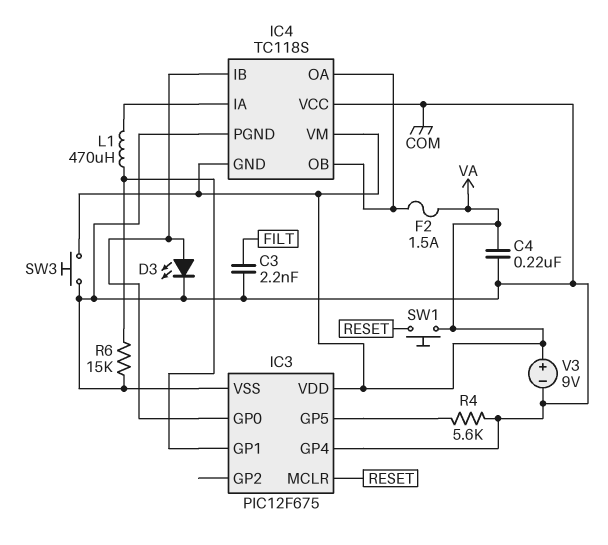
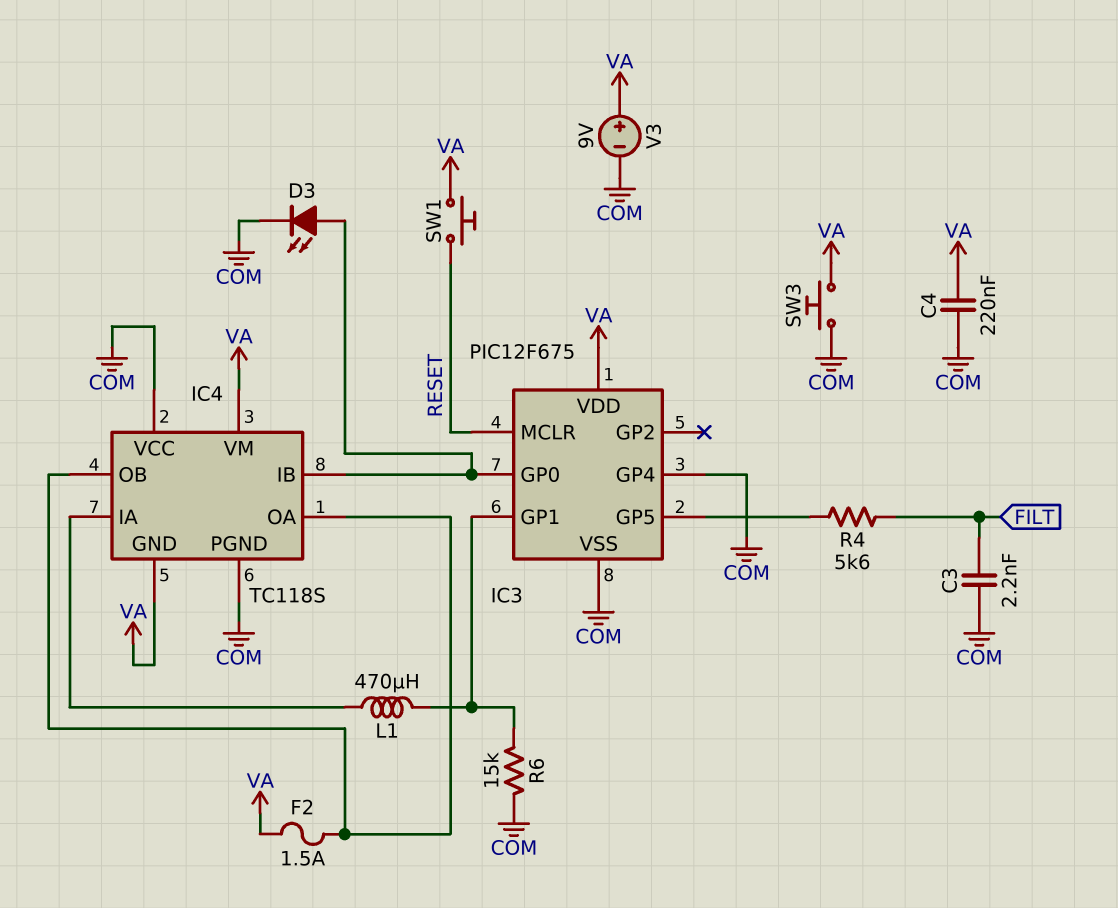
R4: 5.6k (COM, IC3/GP5) -> 5.6k (FILT, IC3/GP5)

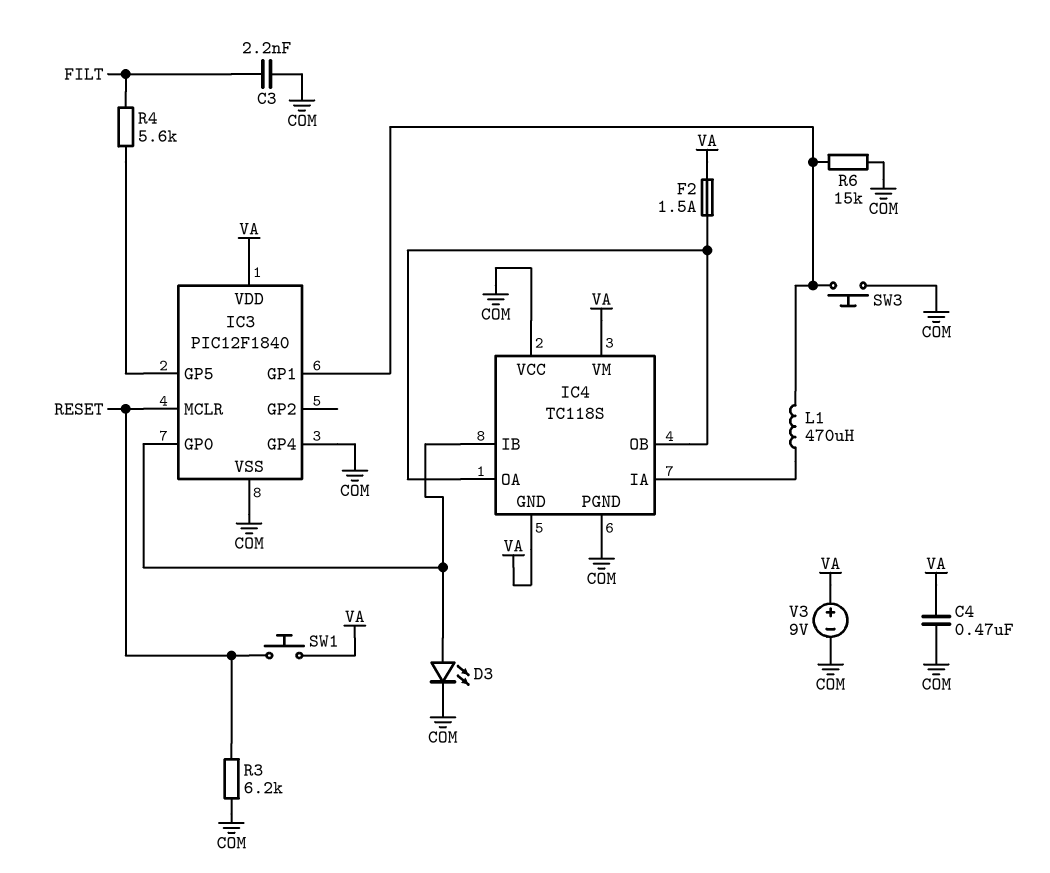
C4: 220nF (COM, VA) -> 470nF (COM, VA)
IC3: PIC12F675 -> PIC12F1840
R3: none -> 6.2k (COM, RESET)
SW3: button (COM, VA) -> button (COM, IC3/GP1)

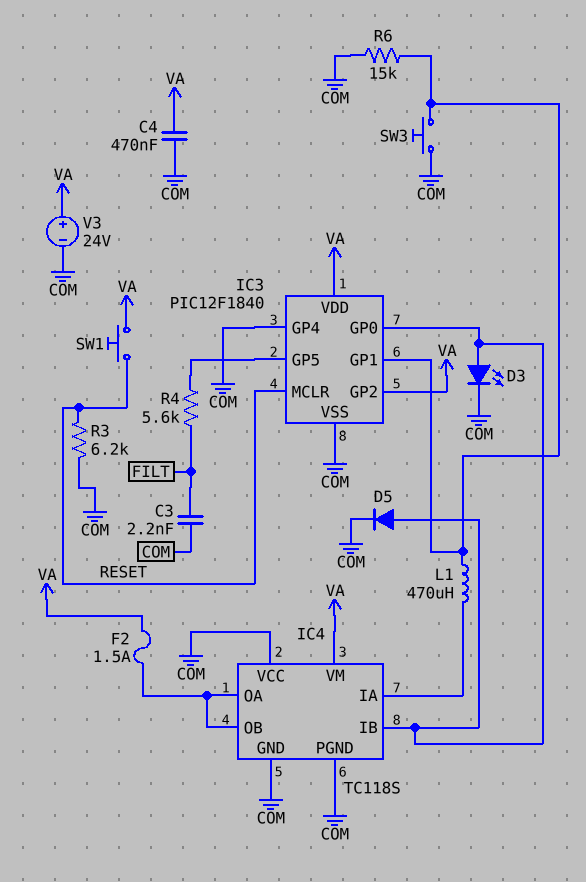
D5: none -> diode (A IC3/GP0, K COM)
IC3 pin GP2: none -> VA
IC4 pin GND: VA -> COM
V3: 9V (plus VA, minus COM) -> 24V (plus VA, minus COM)

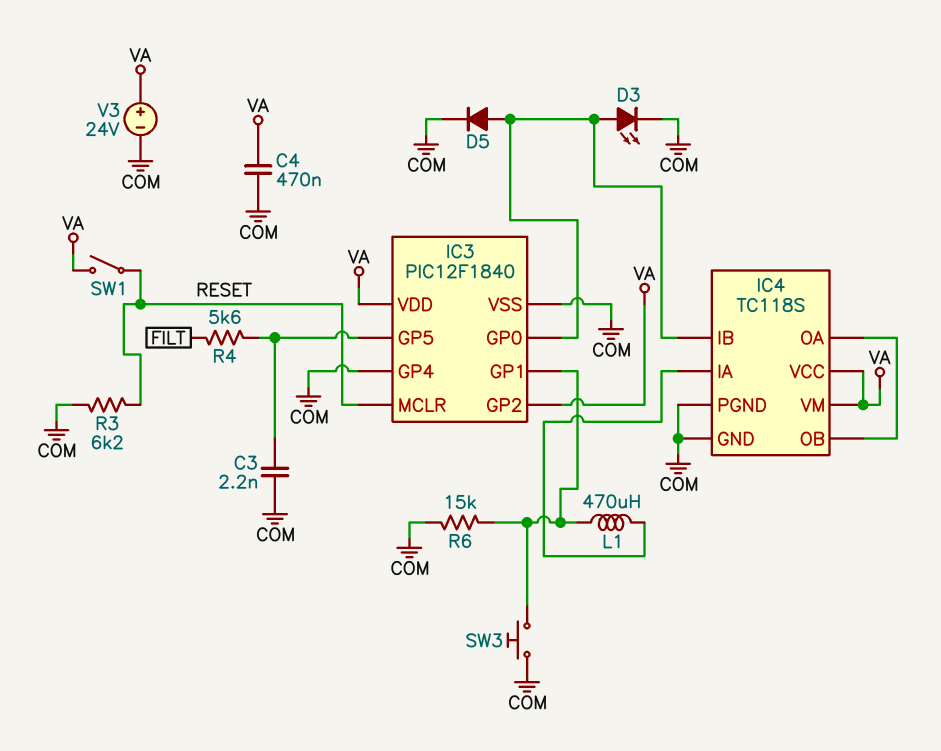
C3: 2.2nF (COM, FILT) -> 2.2nF (COM, IC3/GP5)
F2: 1.5A (IC4/OA, VA) -> none
IC4 pin VCC: COM -> VA
SW1: button (RESET, VA) -> switch (RESET, VA)

